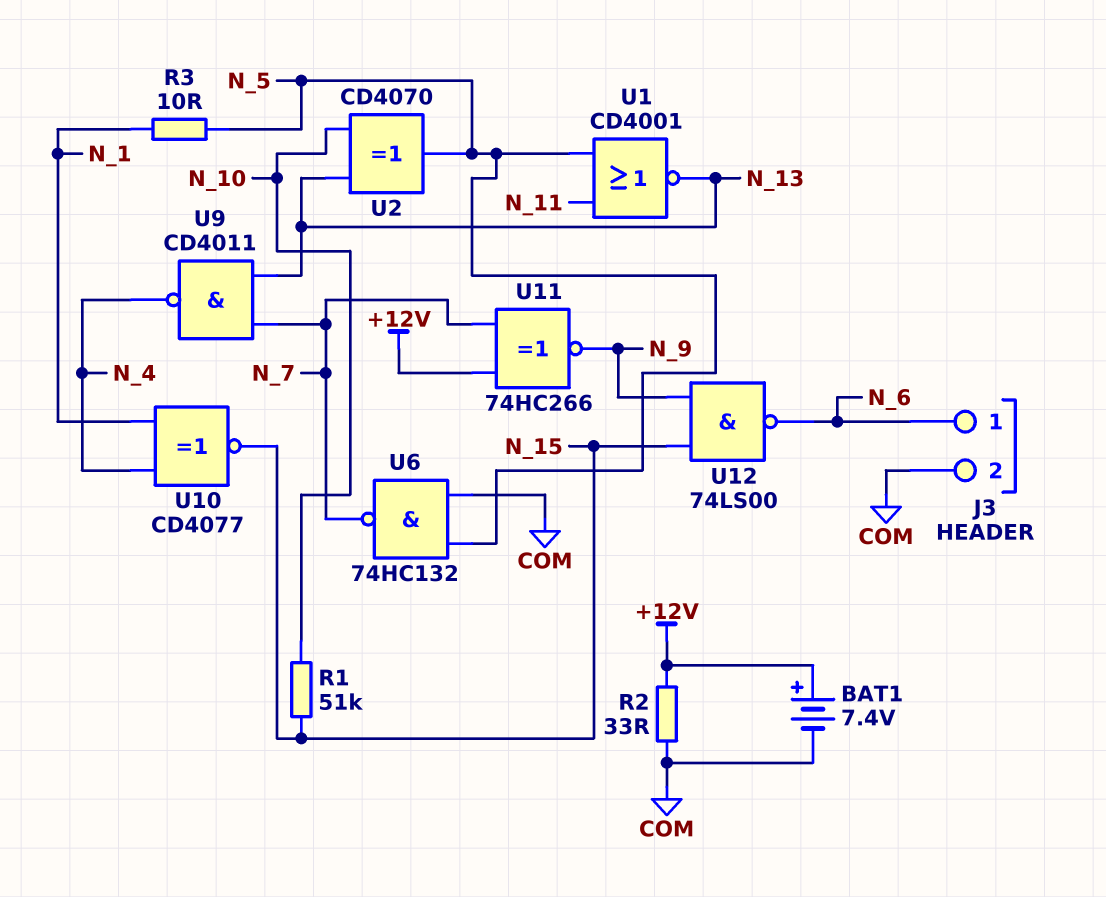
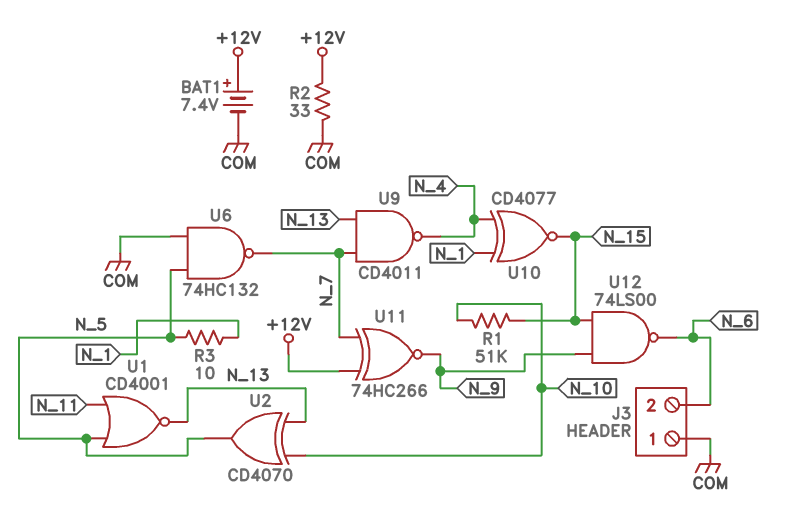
J3 pin 1: N_6 -> COM
J3 pin 2: COM -> N_6

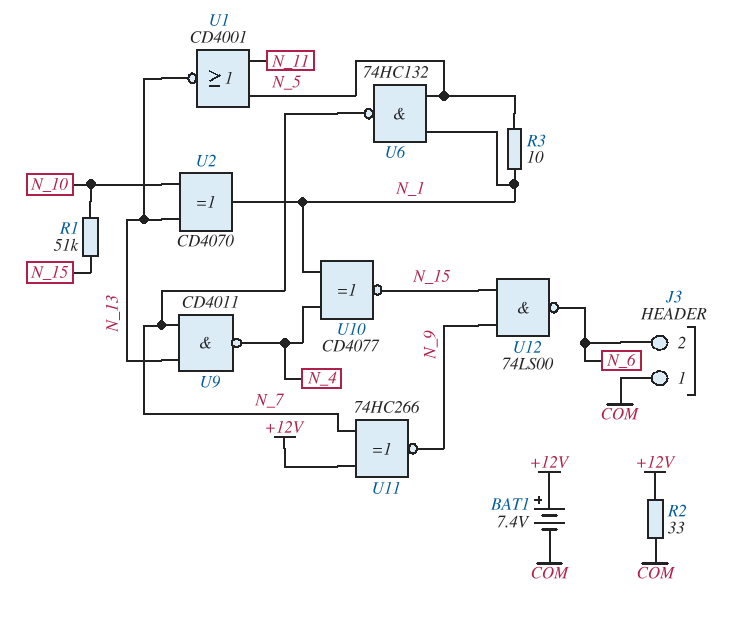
U2: XOR CD4070 (in N_10, in N_13, out N_5) -> XOR CD4070 (in N_10, in N_13, out N_1)
U6: NAND 74HC132 (in COM, in N_5, out N_7) -> NAND 74HC132 (in N_1, in N_5, out N_7)

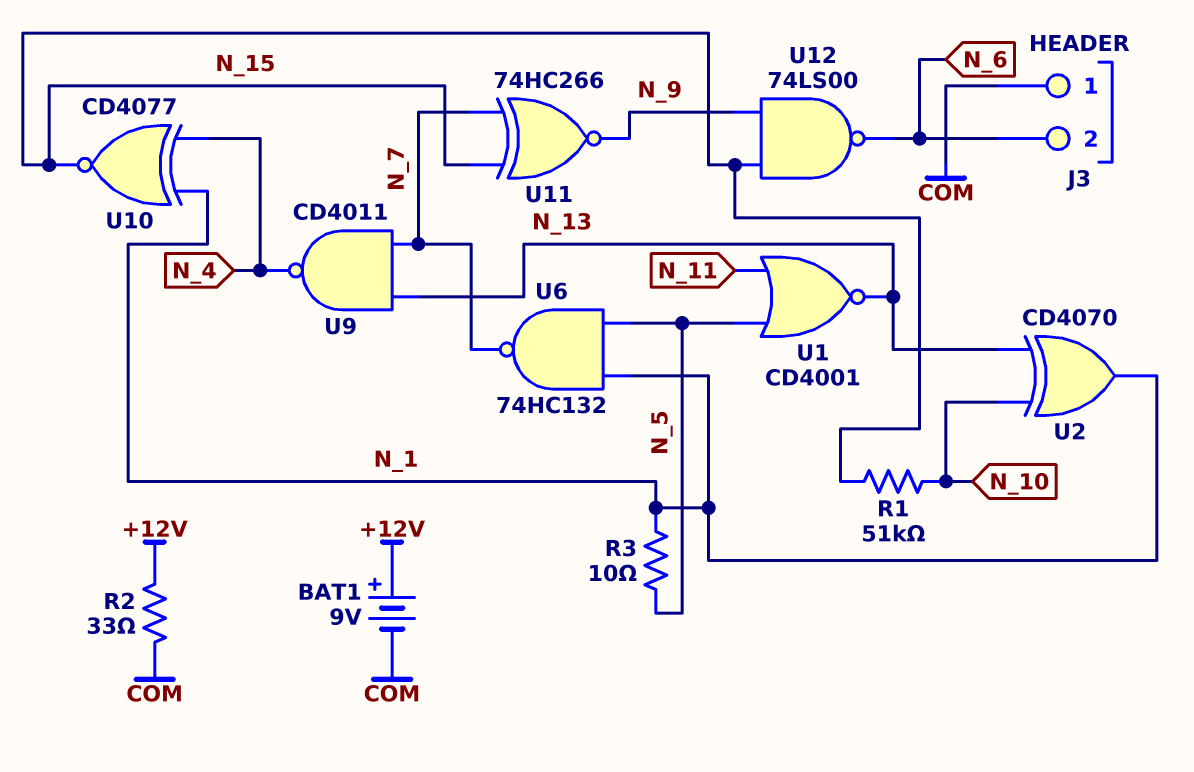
BAT1: 7.4V (plus +12V, minus COM) -> 9V (plus +12V, minus COM)
U11: XNOR 74HC266 (in +12V, in N_7, out N_9) -> XNOR 74HC266 (in N_7, in N_15, out N_9)

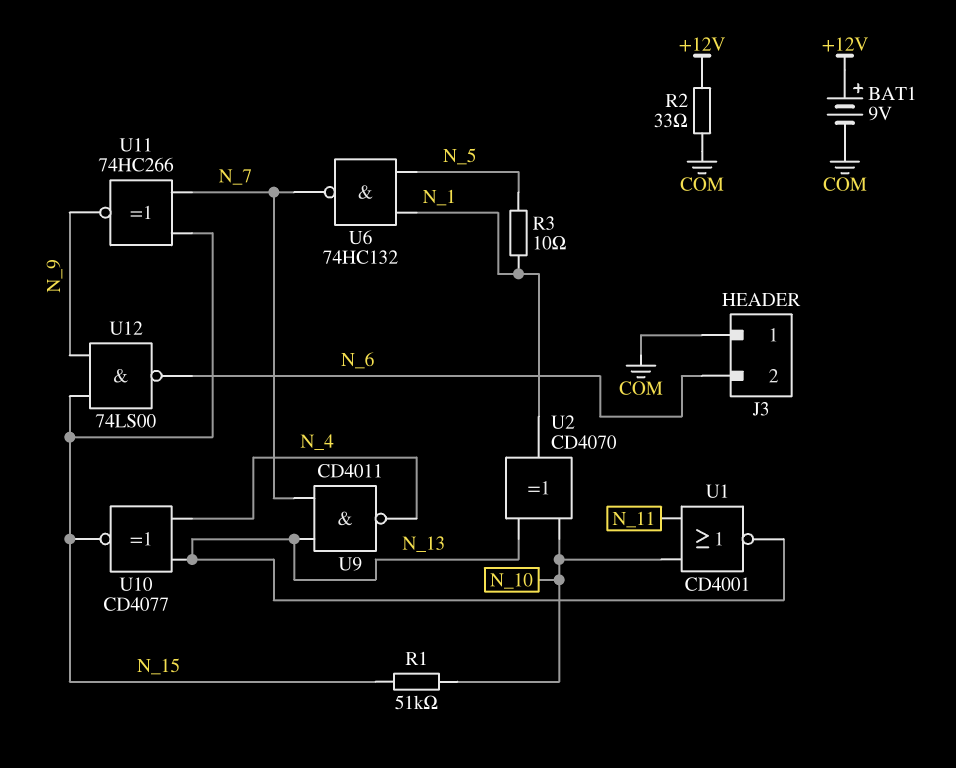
U1: NOR CD4001 (in N_5, in N_11, out N_13) -> NOR CD4001 (in N_10, in N_11, out N_13)
U10: XNOR CD4077 (in N_1, in N_4, out N_15) -> XNOR CD4077 (in N_4, in N_13, out N_15)

